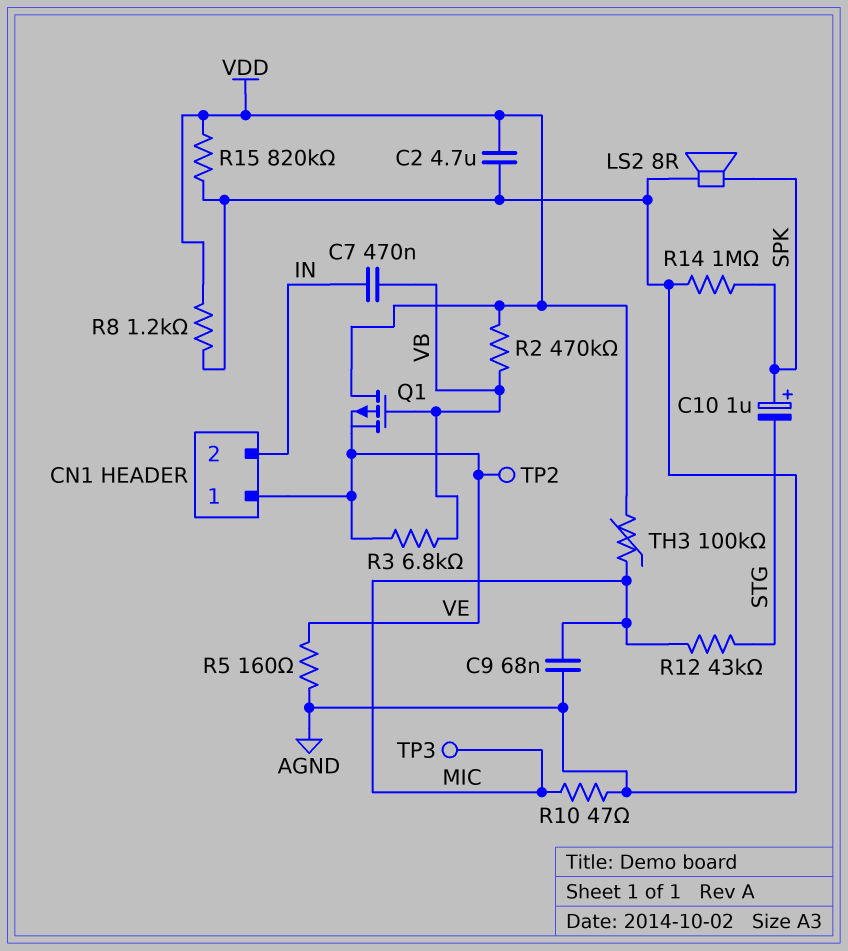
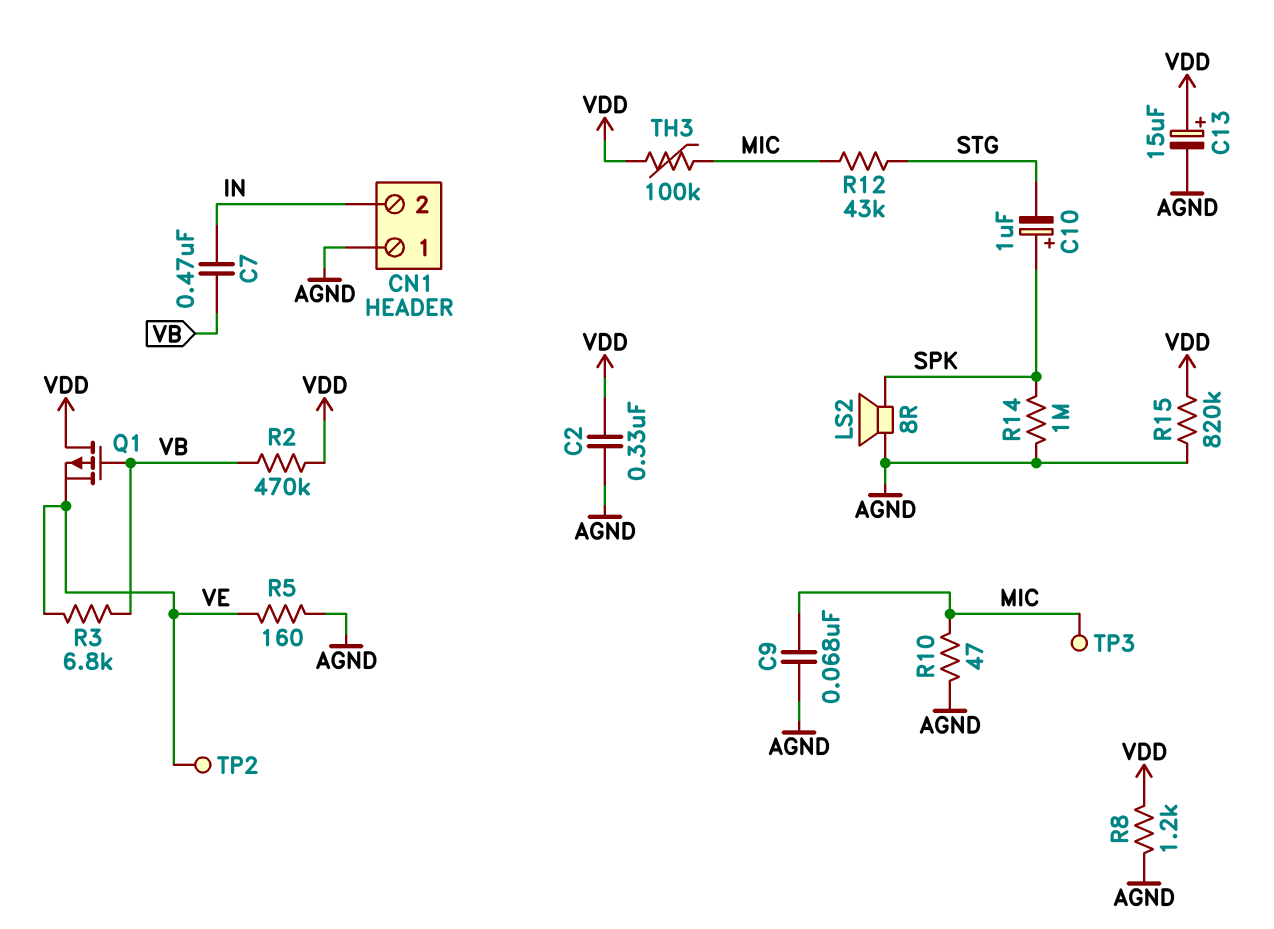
C2: 4.7uF (AGND, VDD) -> 330nF (AGND, VDD)
C13: none -> 15uF (plus VDD, minus AGND)
CN1 pin 1: VE -> AGND

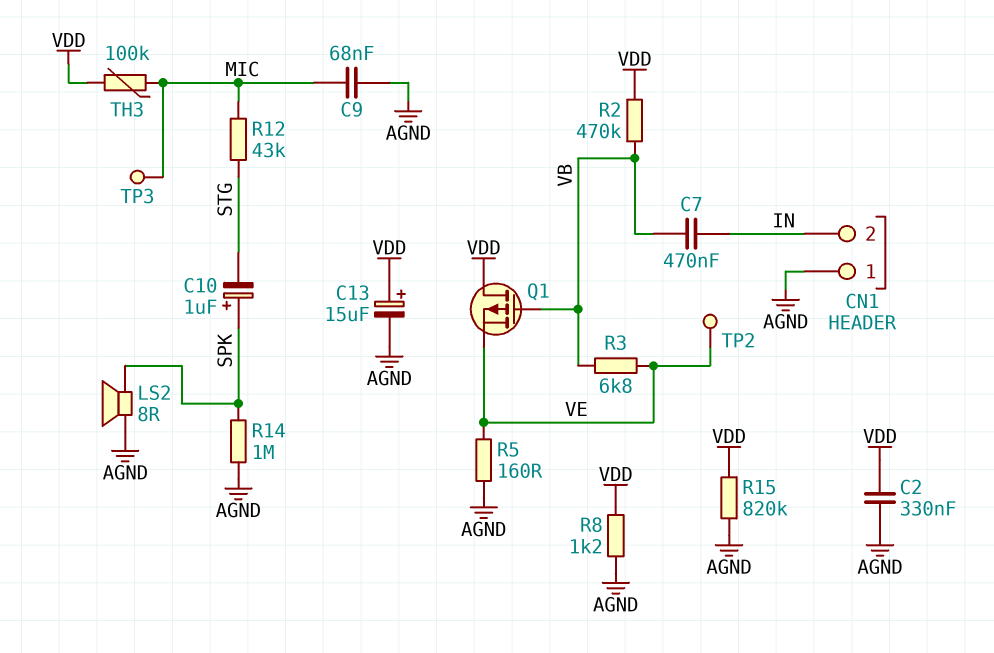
R10: 47 (AGND, MIC) -> none

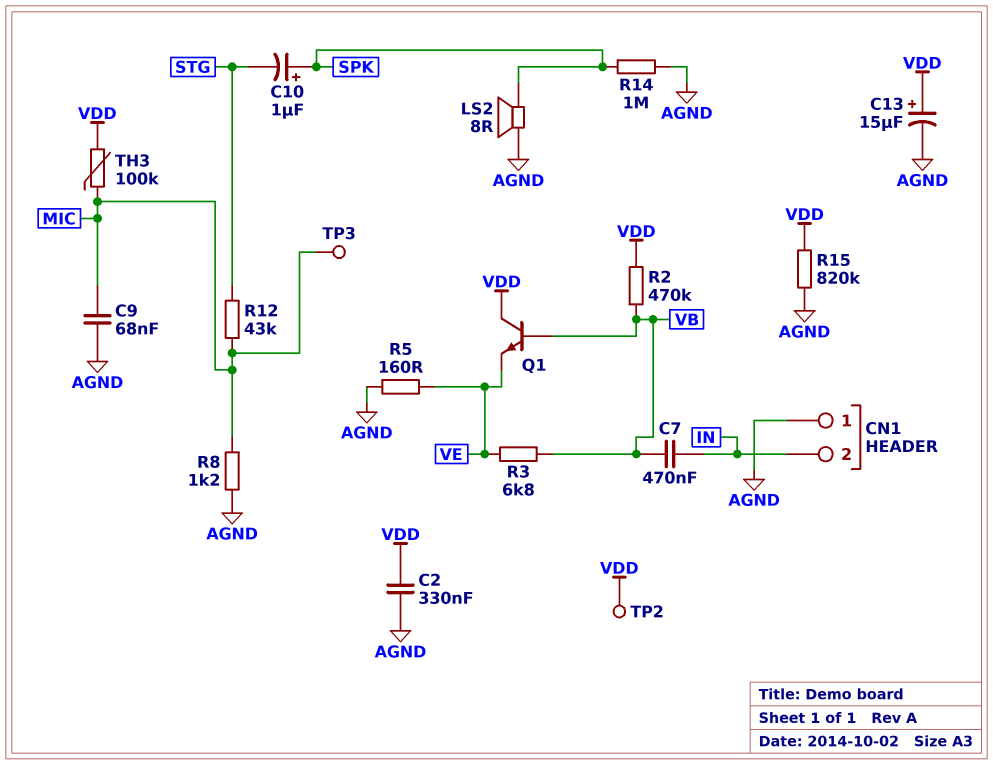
Q1: PMOS (G VB, D VDD, S VE) -> NPN (B VB, C VDD, E VE)
R8: 1.2k (AGND, VDD) -> 1.2k (AGND, MIC)
TP2: test point (VE) -> test point (VDD)

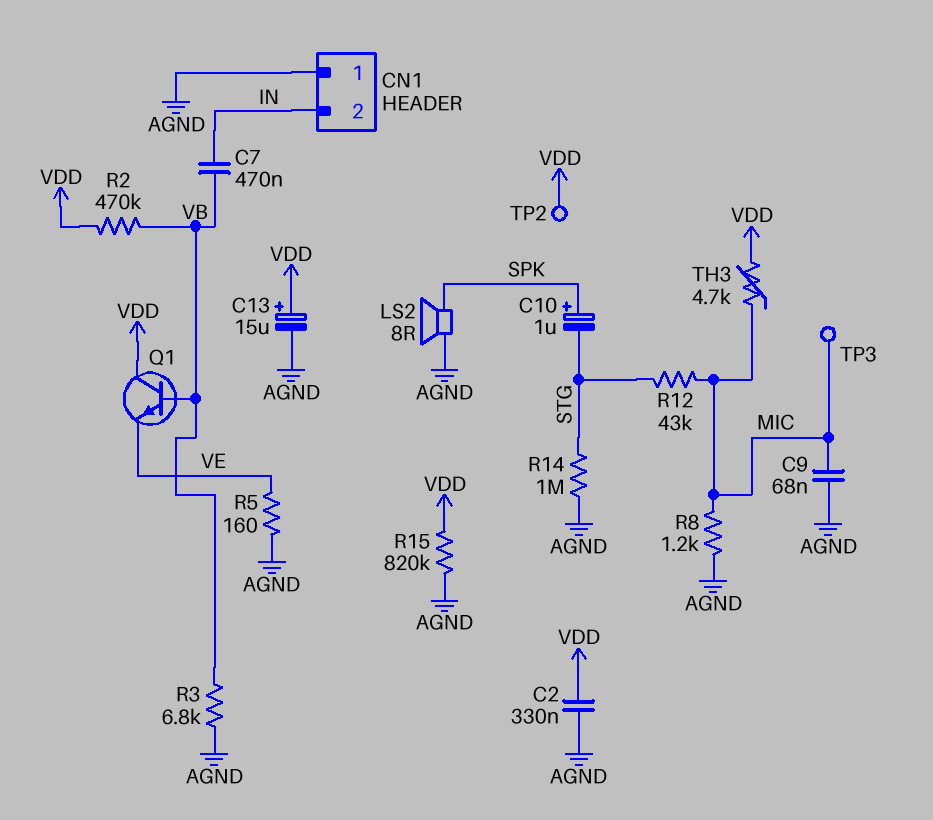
R3: 6.8k (VB, VE) -> 6.8k (AGND, VB)
R14: 1M (AGND, SPK) -> 1M (AGND, STG)
TH3: 100k (MIC, VDD) -> 4.7k (MIC, VDD)

